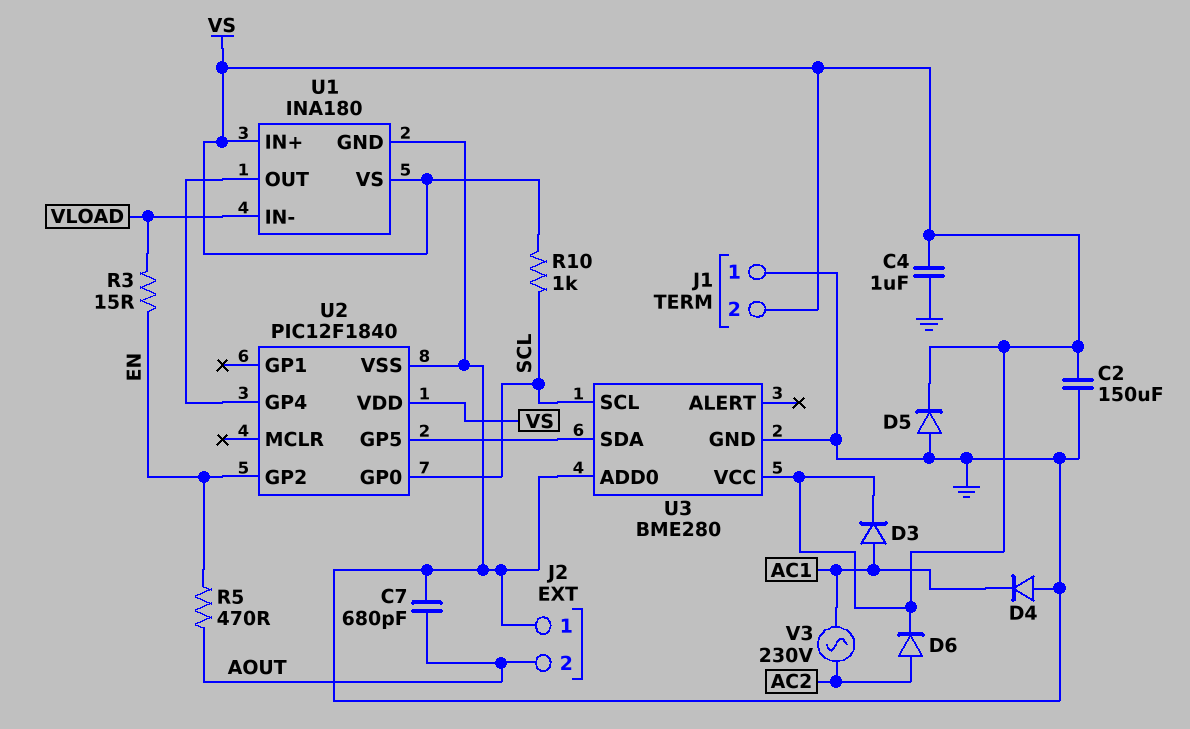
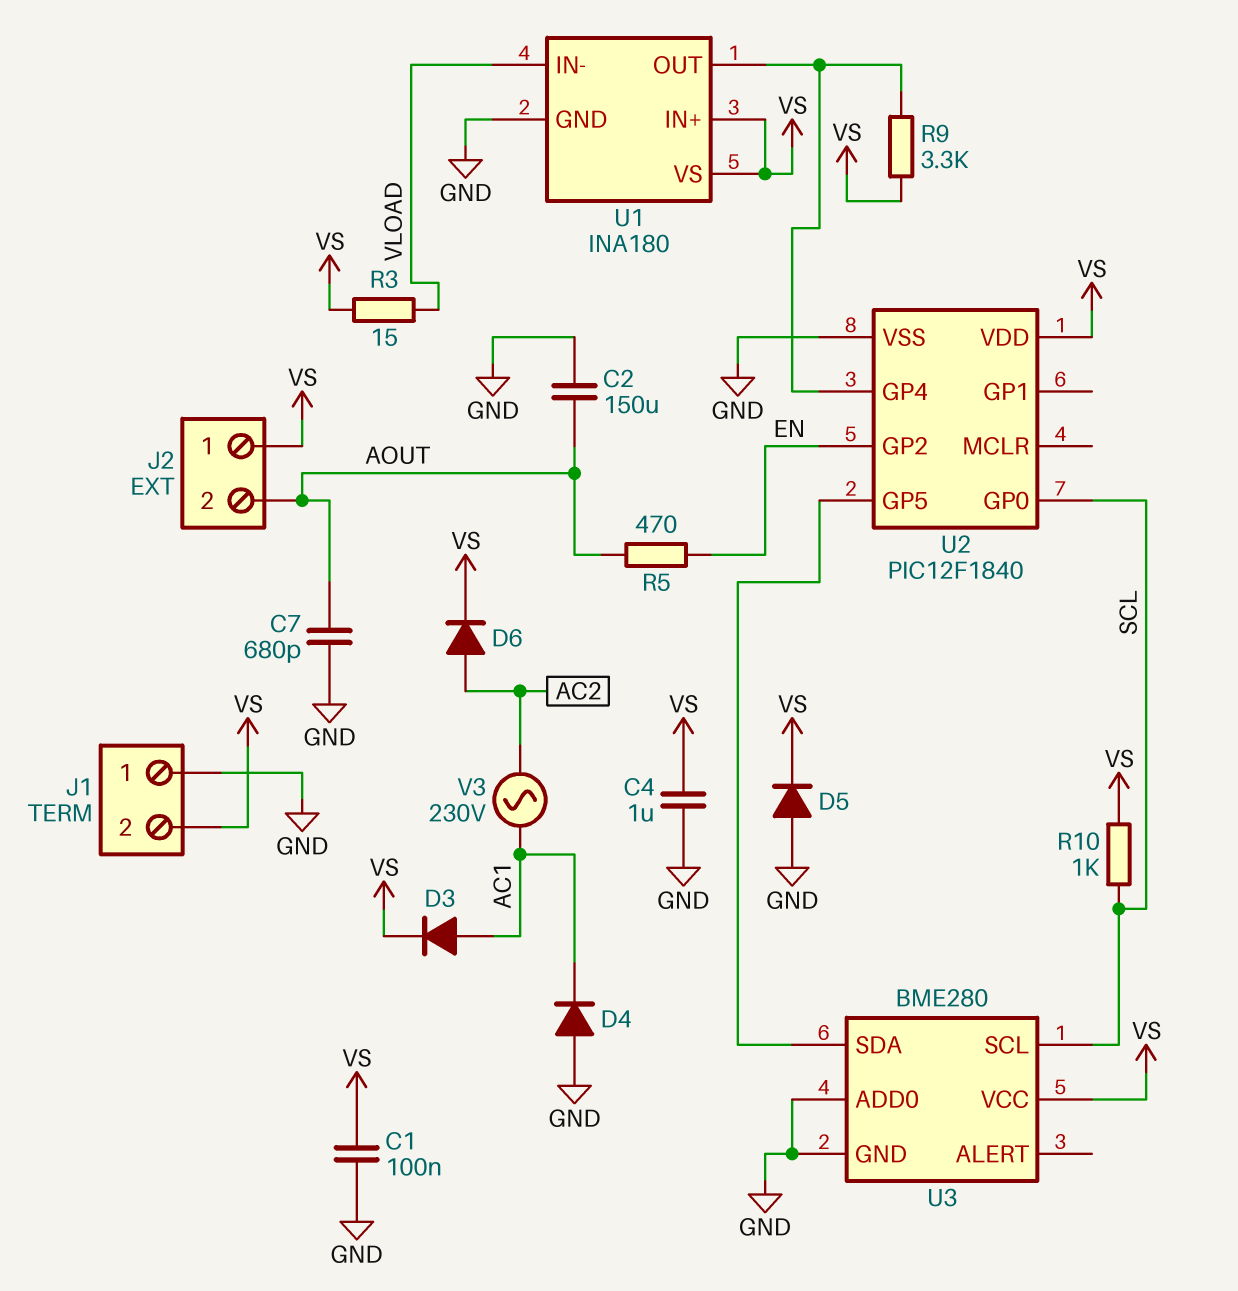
C1: none -> 100nF (GND, VS)
C2: 150uF (GND, VS) -> 150uF (AOUT, GND)
J2 pin 1: GND -> VS
R3: 15 (EN, VLOAD) -> 15 (VLOAD, VS)
R9: none -> 3.3k (U1/OUT, VS)

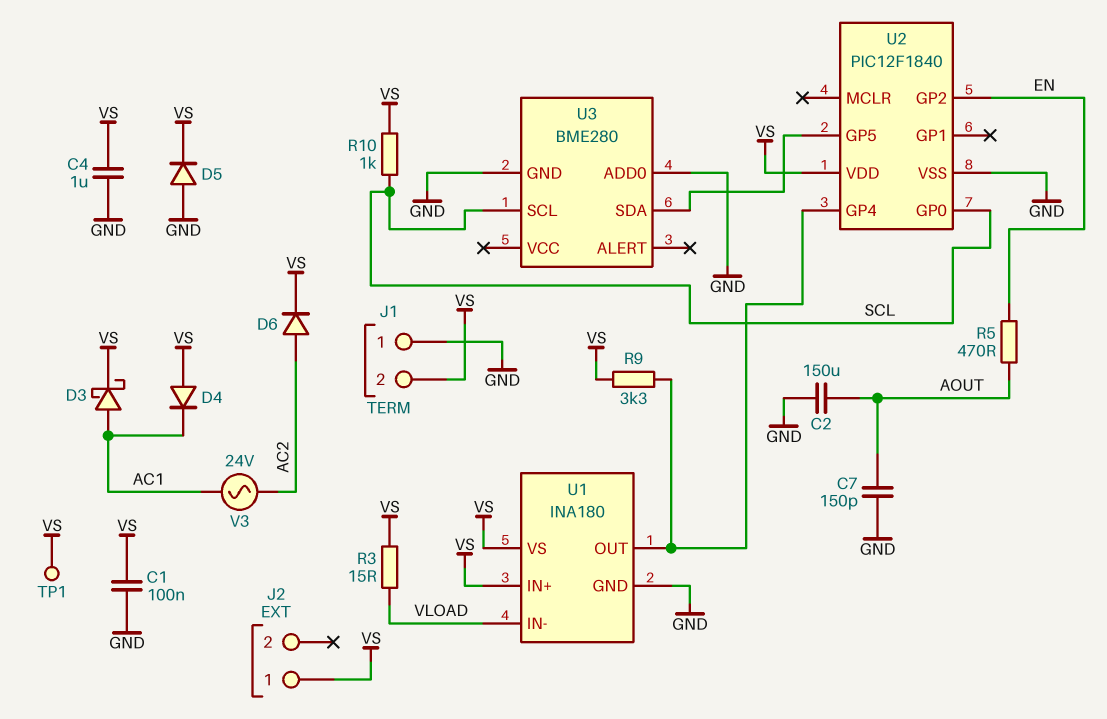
C7: 680pF (AOUT, GND) -> 150pF (AOUT, GND)
D3: diode (A AC1, K VS) -> schottky (A AC1, K VS)
D4: diode (A GND, K AC1) -> diode (A VS, K AC1)
J2 pin 2: AOUT -> none
TP1: none -> test point (VS)
U3 pin VCC: VS -> none
V3: AC 230V (AC1, AC2) -> AC 24V (AC1, AC2)

